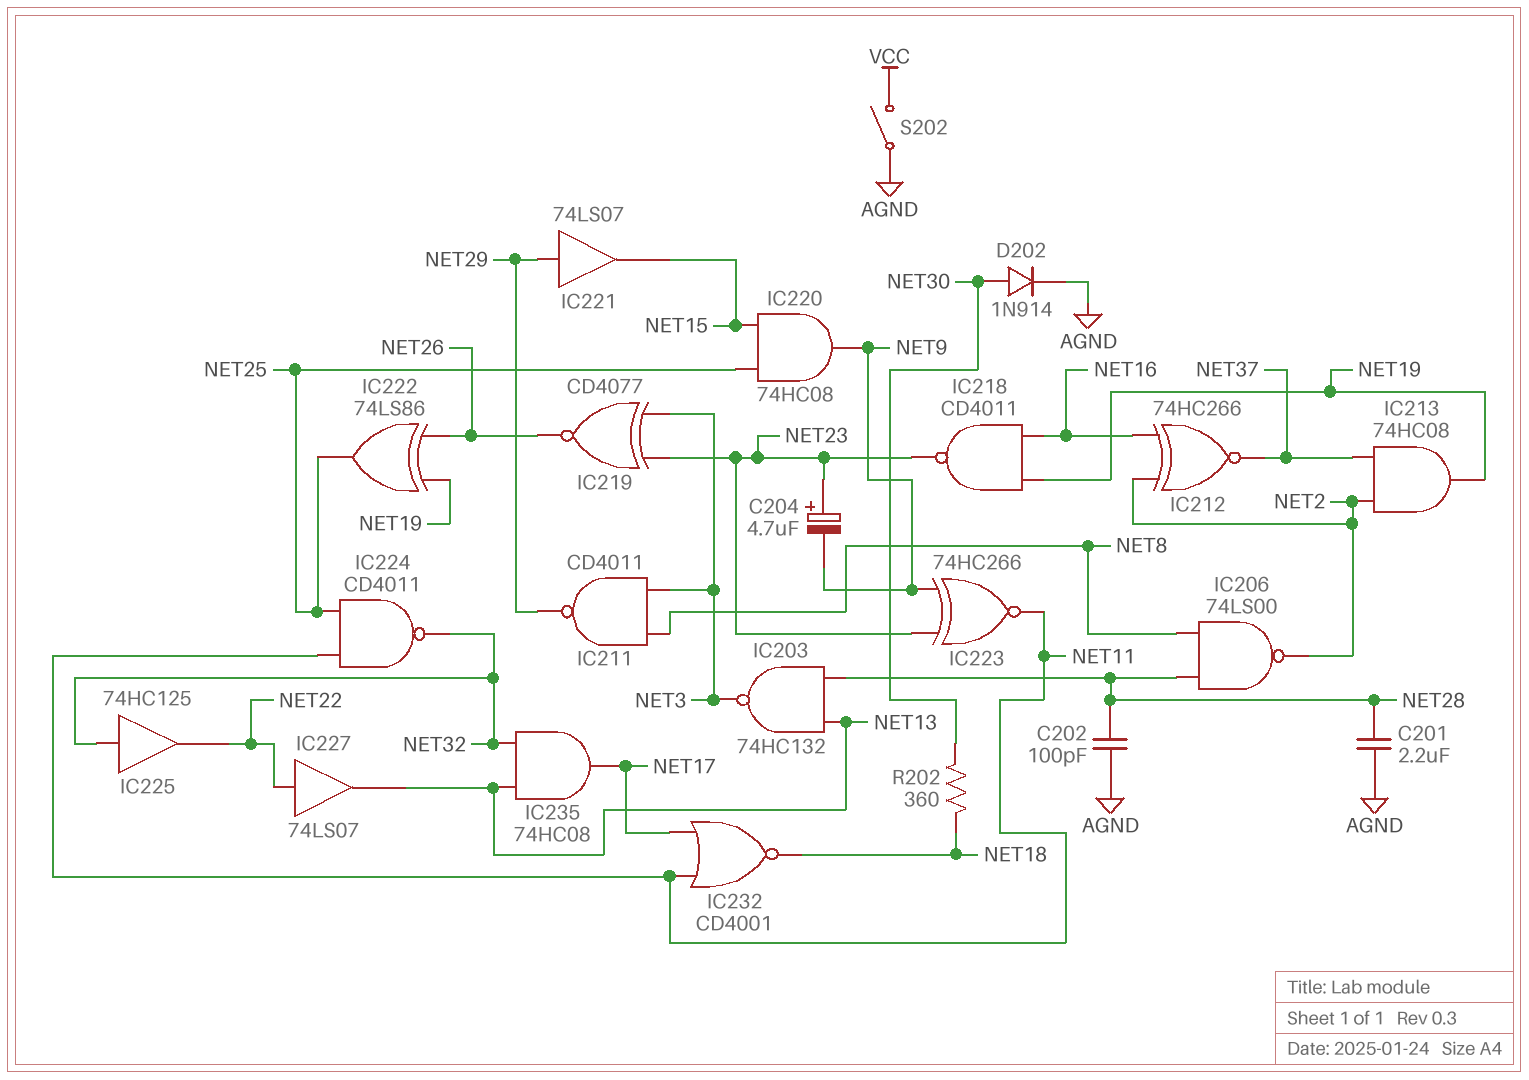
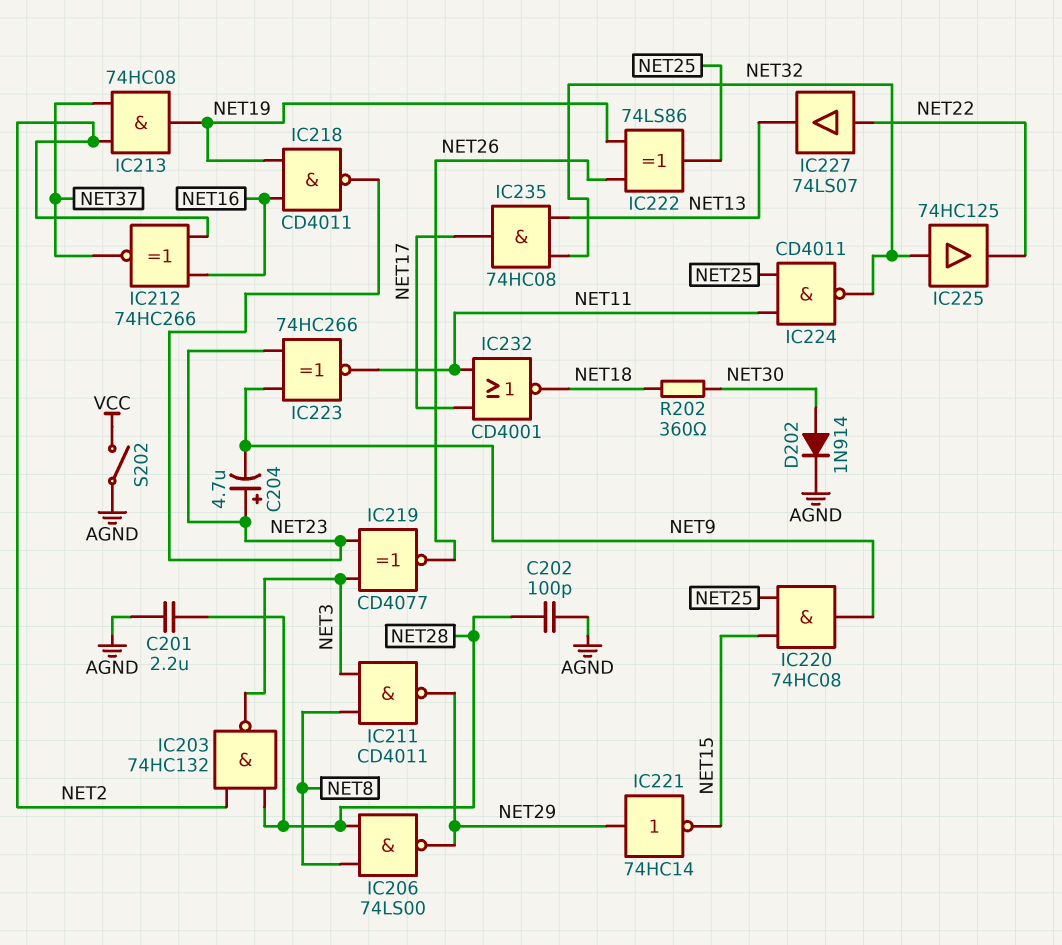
IC203: NAND 74HC132 (in NET13, in NET28, out NET3) -> NAND 74HC132 (in NET2, in NET28, out NET3)
IC206: NAND 74LS00 (in NET8, in NET28, out NET2) -> NAND 74LS00 (in NET8, in NET28, out NET29)
IC221: buffer 74LS07 (in NET29, out NET15) -> NOT 74HC14 (in NET29, out NET15)

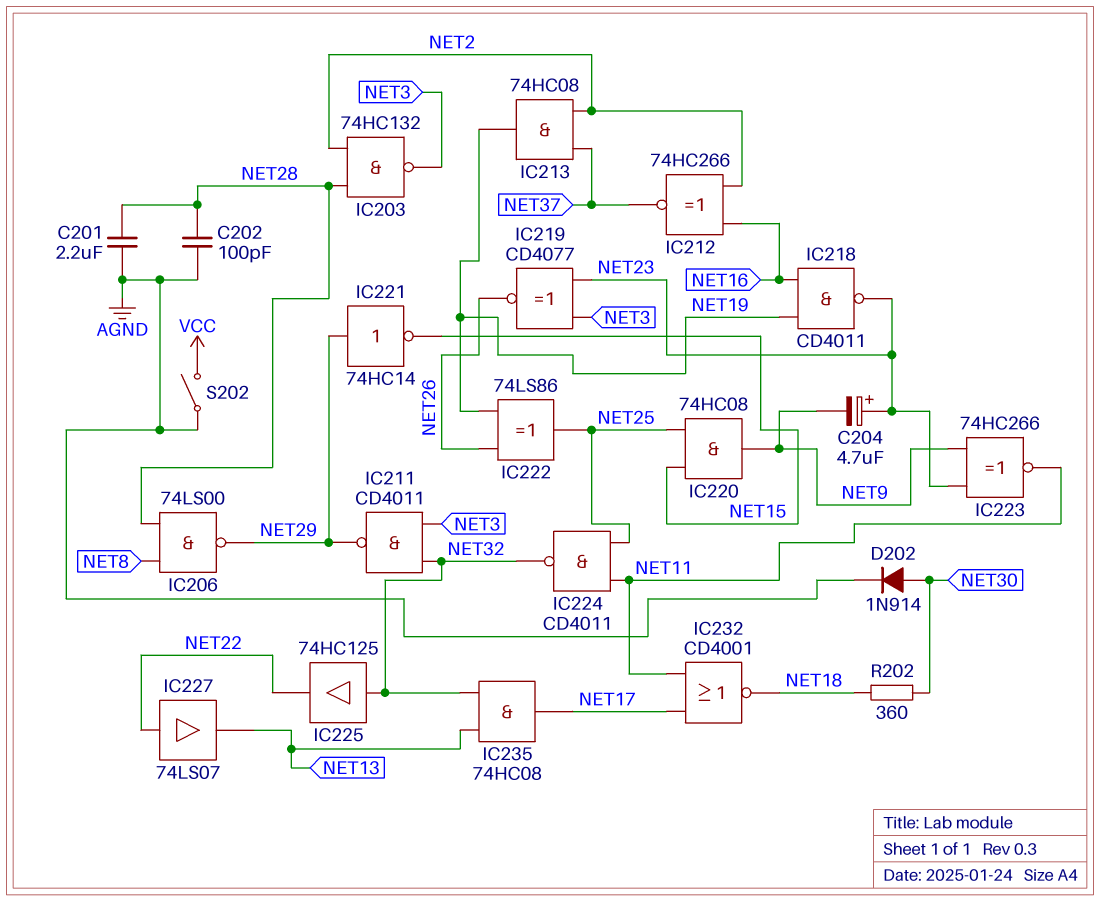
IC211: NAND CD4011 (in NET3, in NET8, out NET29) -> NAND CD4011 (in NET3, in NET32, out NET29)

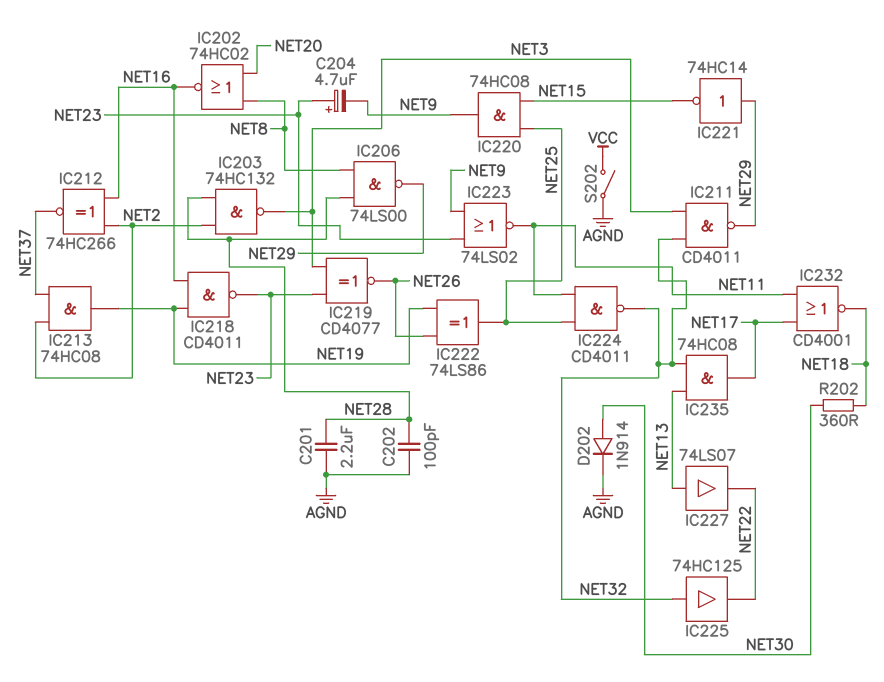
IC202: none -> NOR 74HC02 (in NET8, in NET20, out NET16)
IC223: XNOR 74HC266 (in NET9, in NET23, out NET11) -> NOR 74LS02 (in NET9, in NET23, out NET11)
IC227: buffer 74LS07 (in NET22, out NET13) -> buffer 74LS07 (in NET13, out NET22)

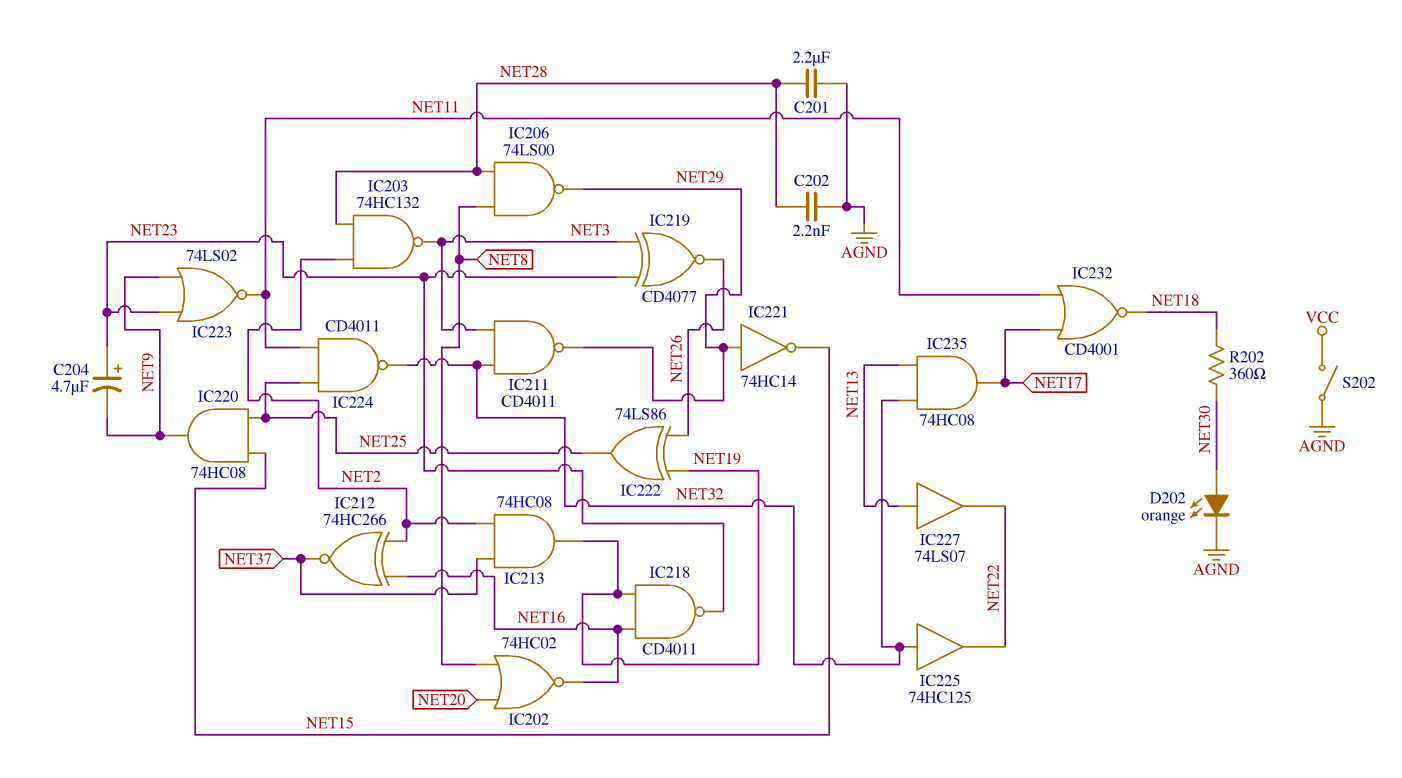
C202: 100pF (AGND, NET28) -> 2.2nF (AGND, NET28)
D202: diode 1N914 (A NET30, K AGND) -> LED orange (A NET30, K AGND)

